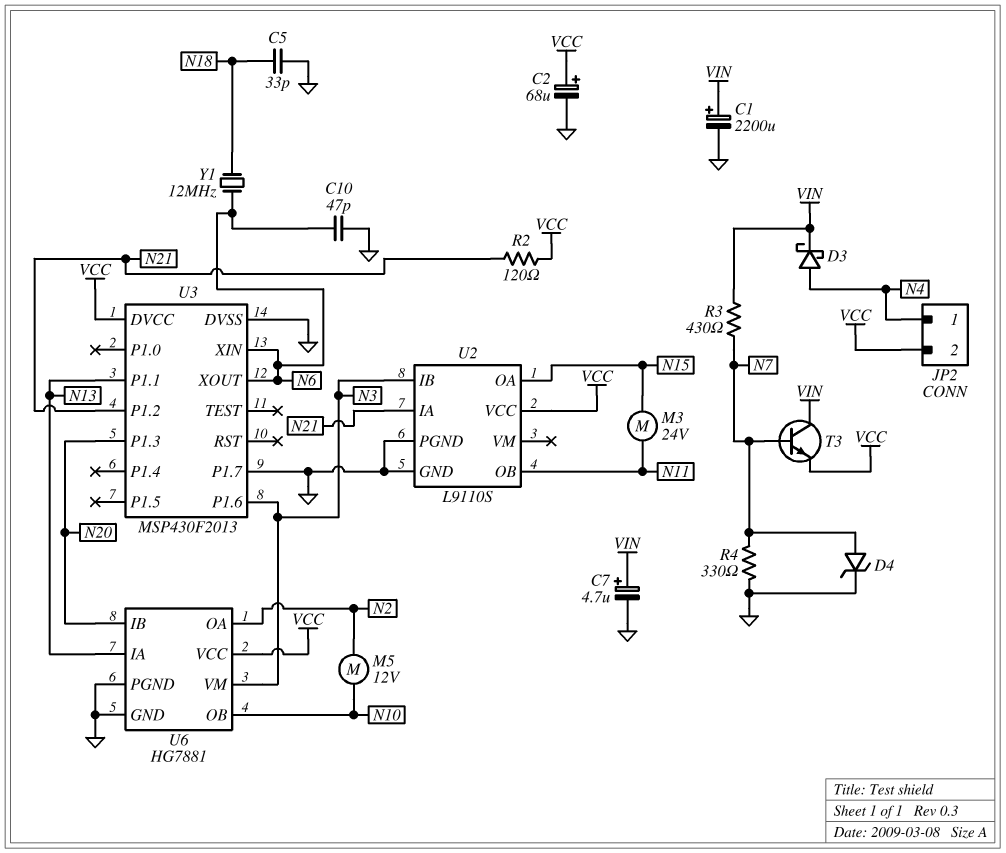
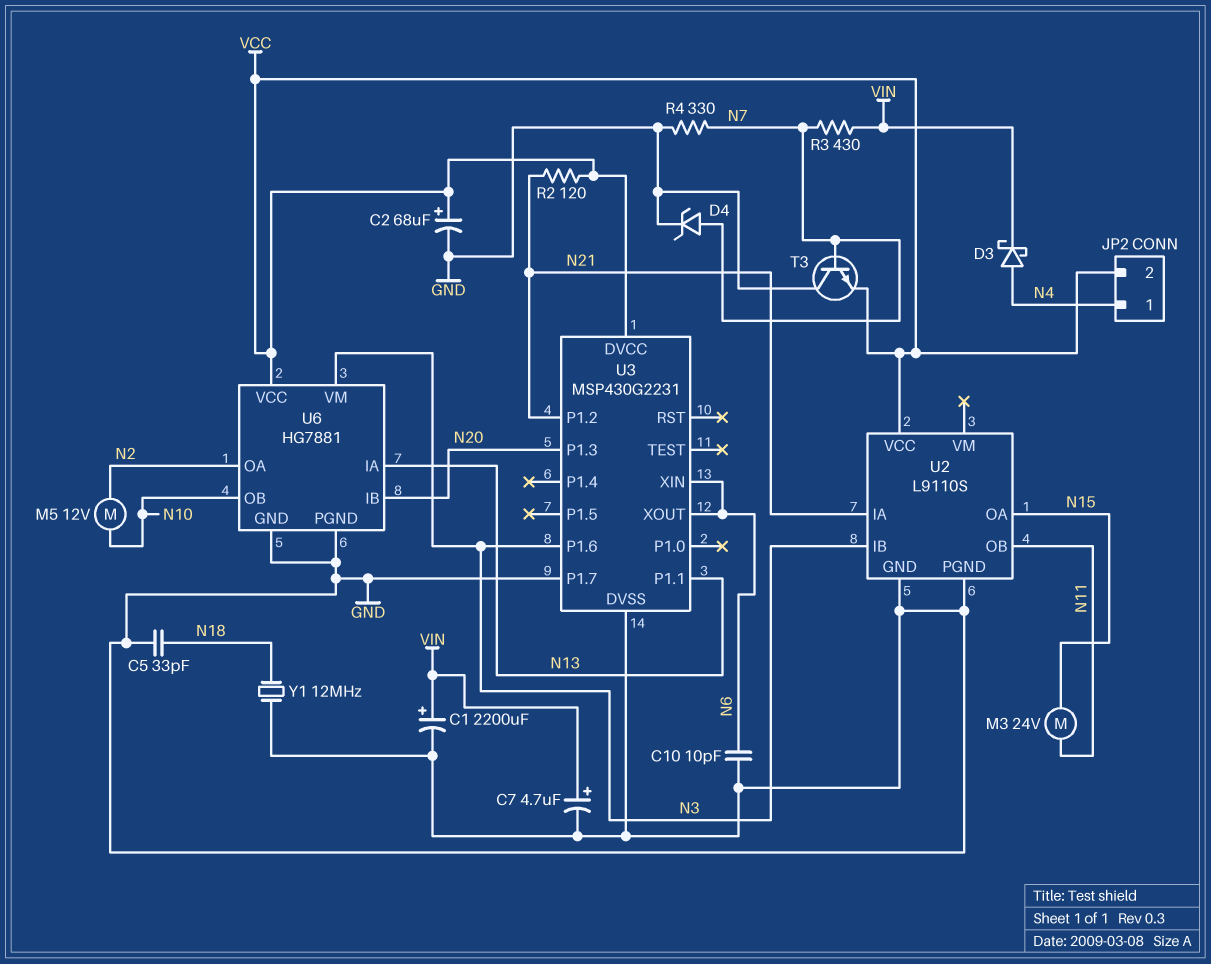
C10: 47pF (GND, N6) -> 10pF (GND, N6)
T3: NPN (B N7, C VIN, E VCC) -> NPN (B N7, C GND, E VCC)
U3: MSP430F2013 -> MSP430G2231
Y1: 12MHz (N6, N18) -> 12MHz (GND, N18)

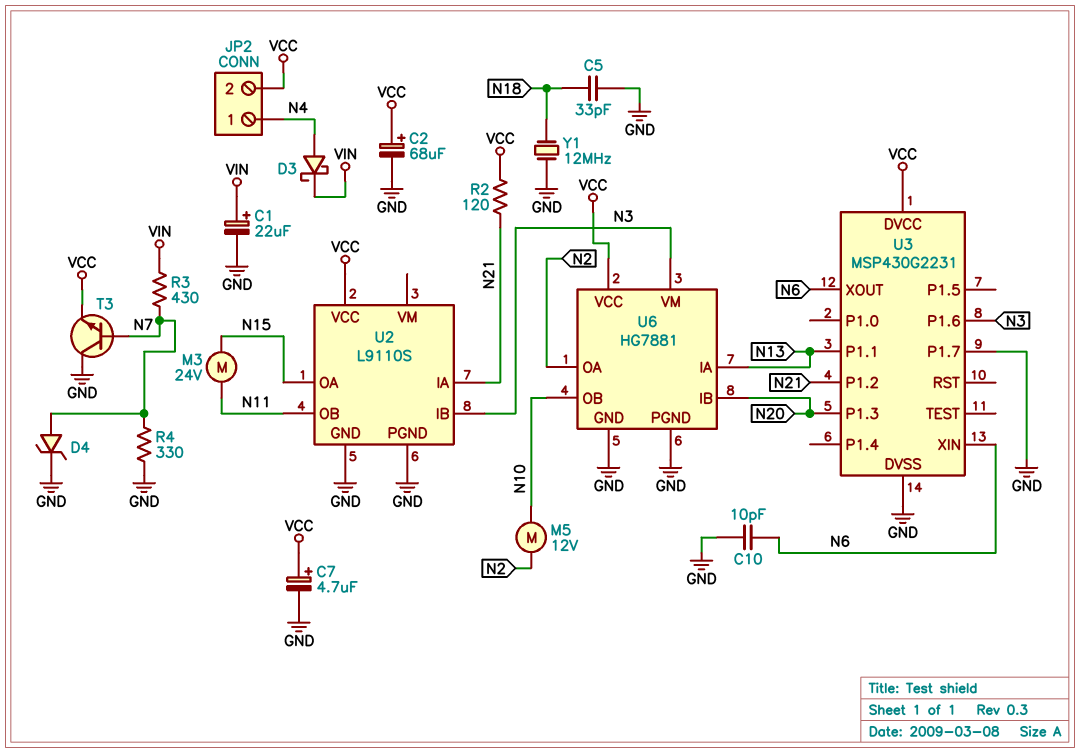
C1: 2200uF (plus VIN, minus GND) -> 22uF (plus VIN, minus GND)
C7: 4.7uF (plus VIN, minus GND) -> 4.7uF (plus VCC, minus GND)

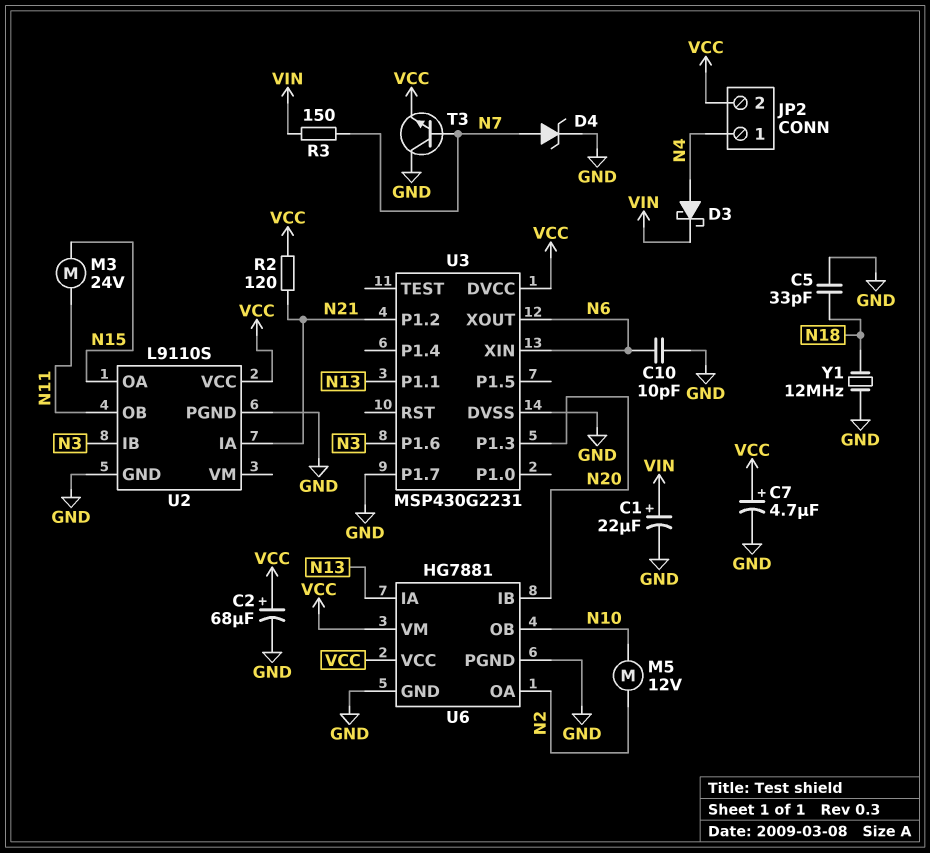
R3: 430 (N7, VIN) -> 150 (N7, VIN)
R4: 330 (GND, N7) -> none
U6 pin VM: N3 -> VCC

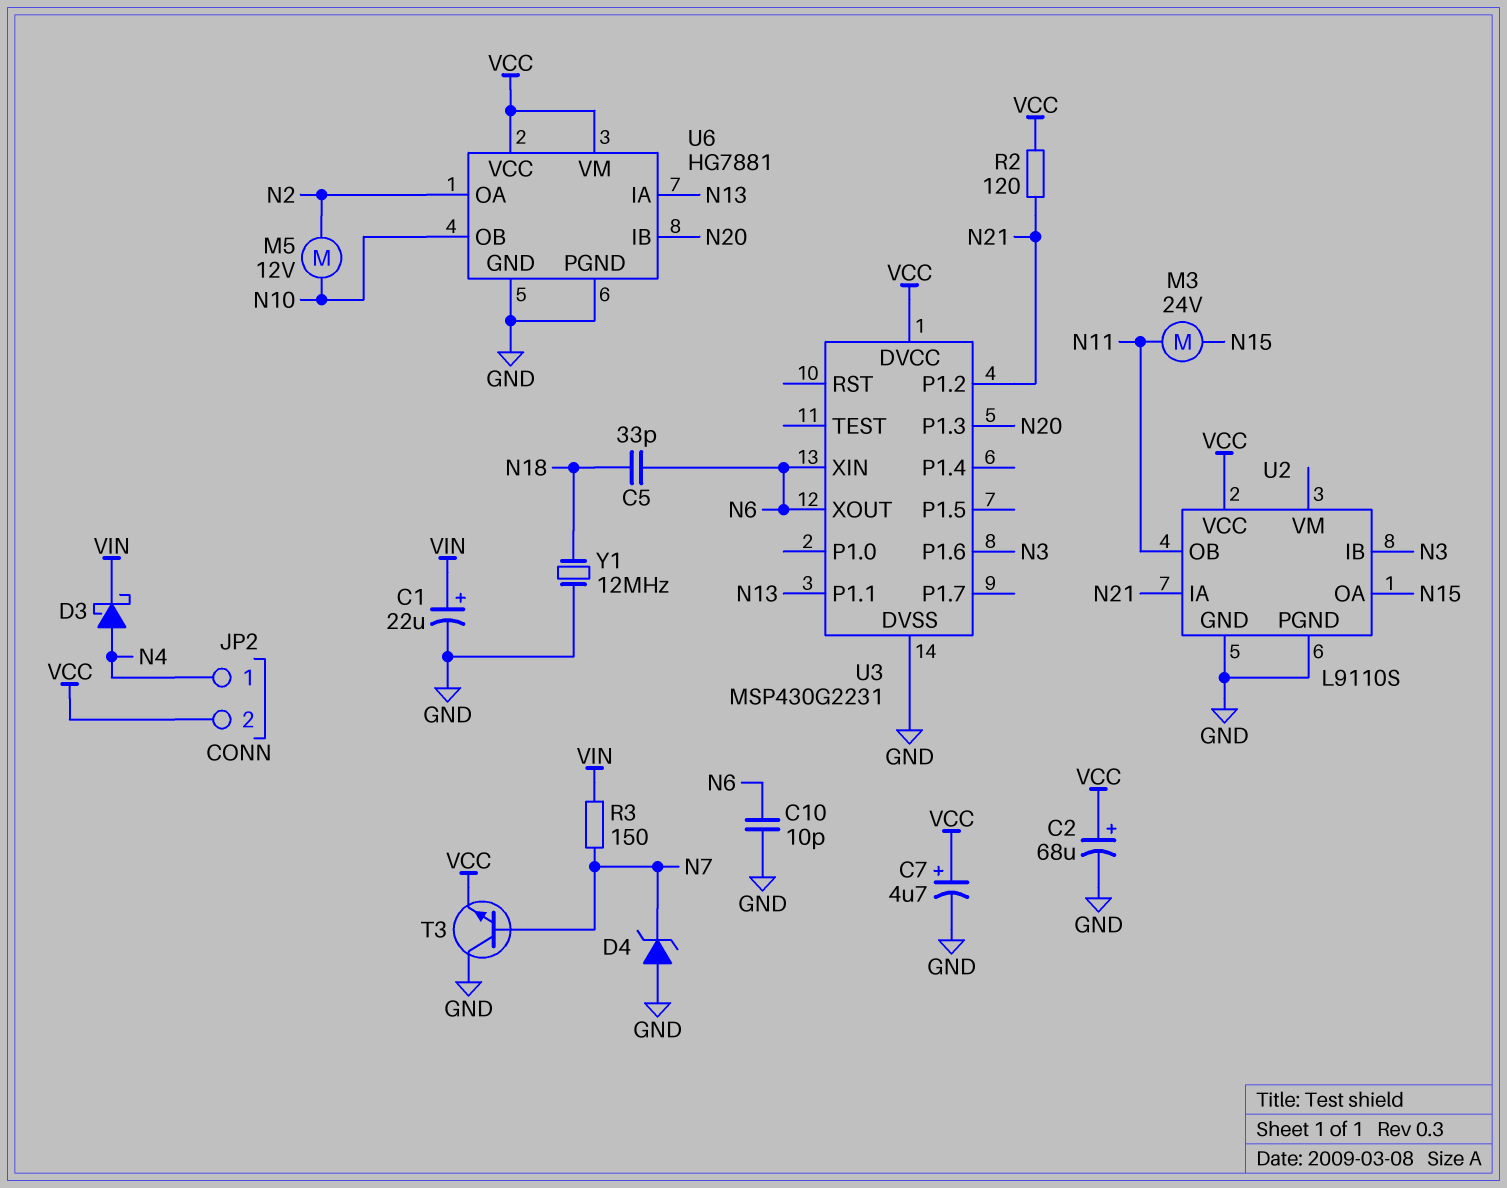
C5: 33pF (GND, N18) -> 33pF (N6, N18)
D4: zener (A N7, K GND) -> zener (A GND, K N7)
U3 pin P1.7: GND -> none

